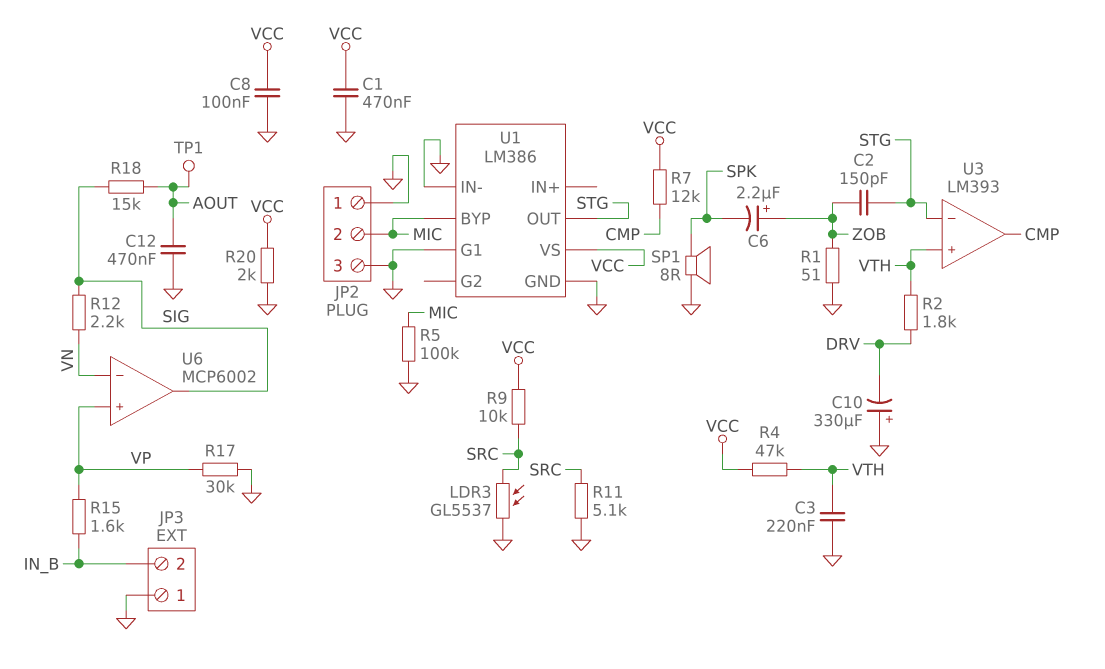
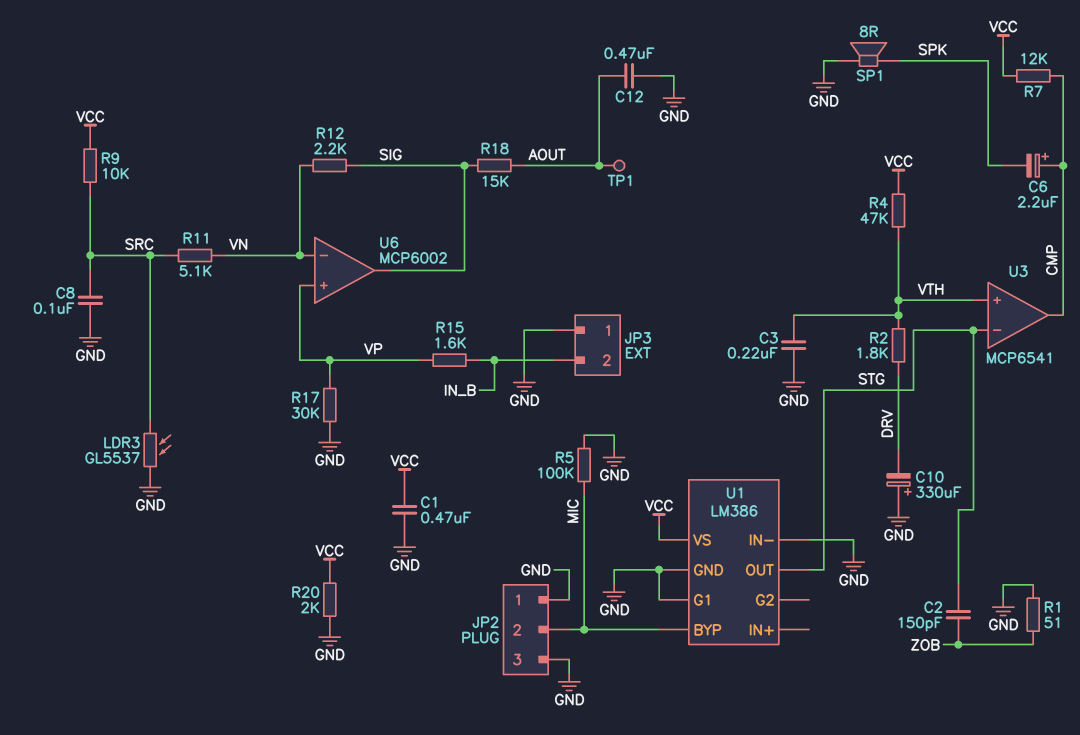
C6: 2.2uF (plus ZOB, minus SPK) -> 2.2uF (plus CMP, minus SPK)
C8: 100nF (GND, VCC) -> 100nF (GND, SRC)
R11: 5.1k (GND, SRC) -> 5.1k (SRC, VN)
U3: LM393 -> MCP6541

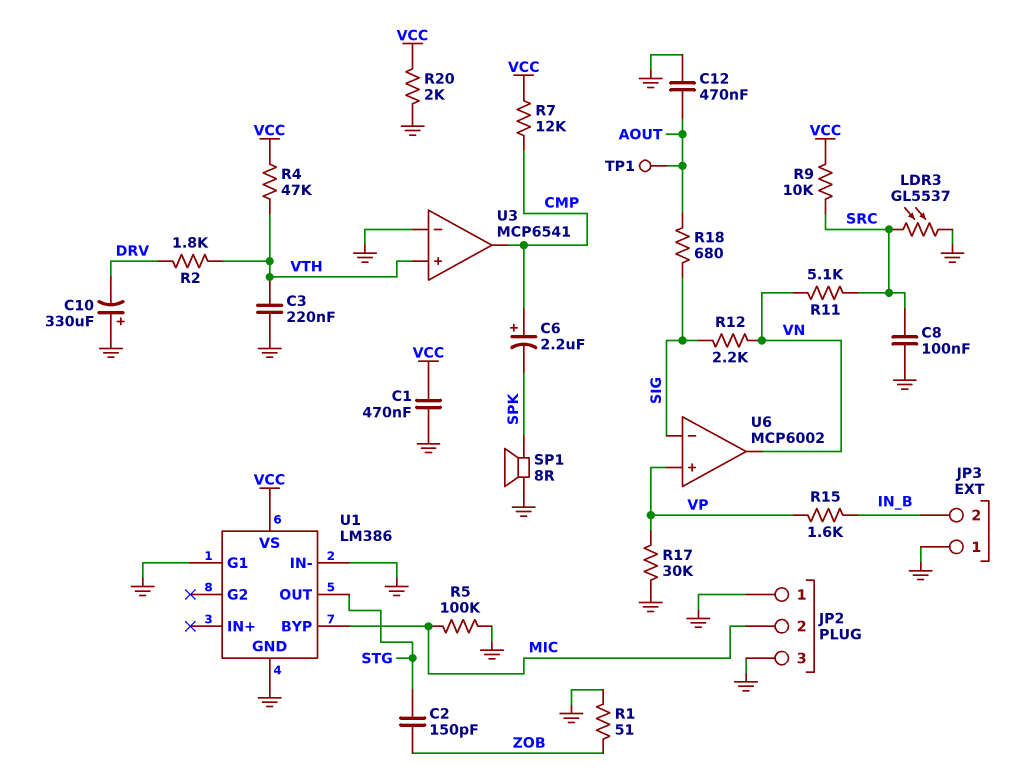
R18: 15k (AOUT, SIG) -> 680 (AOUT, SIG)
U3 pin in-: STG -> GND
U6 pin in-: VN -> SIG
U6 pin out: SIG -> VN

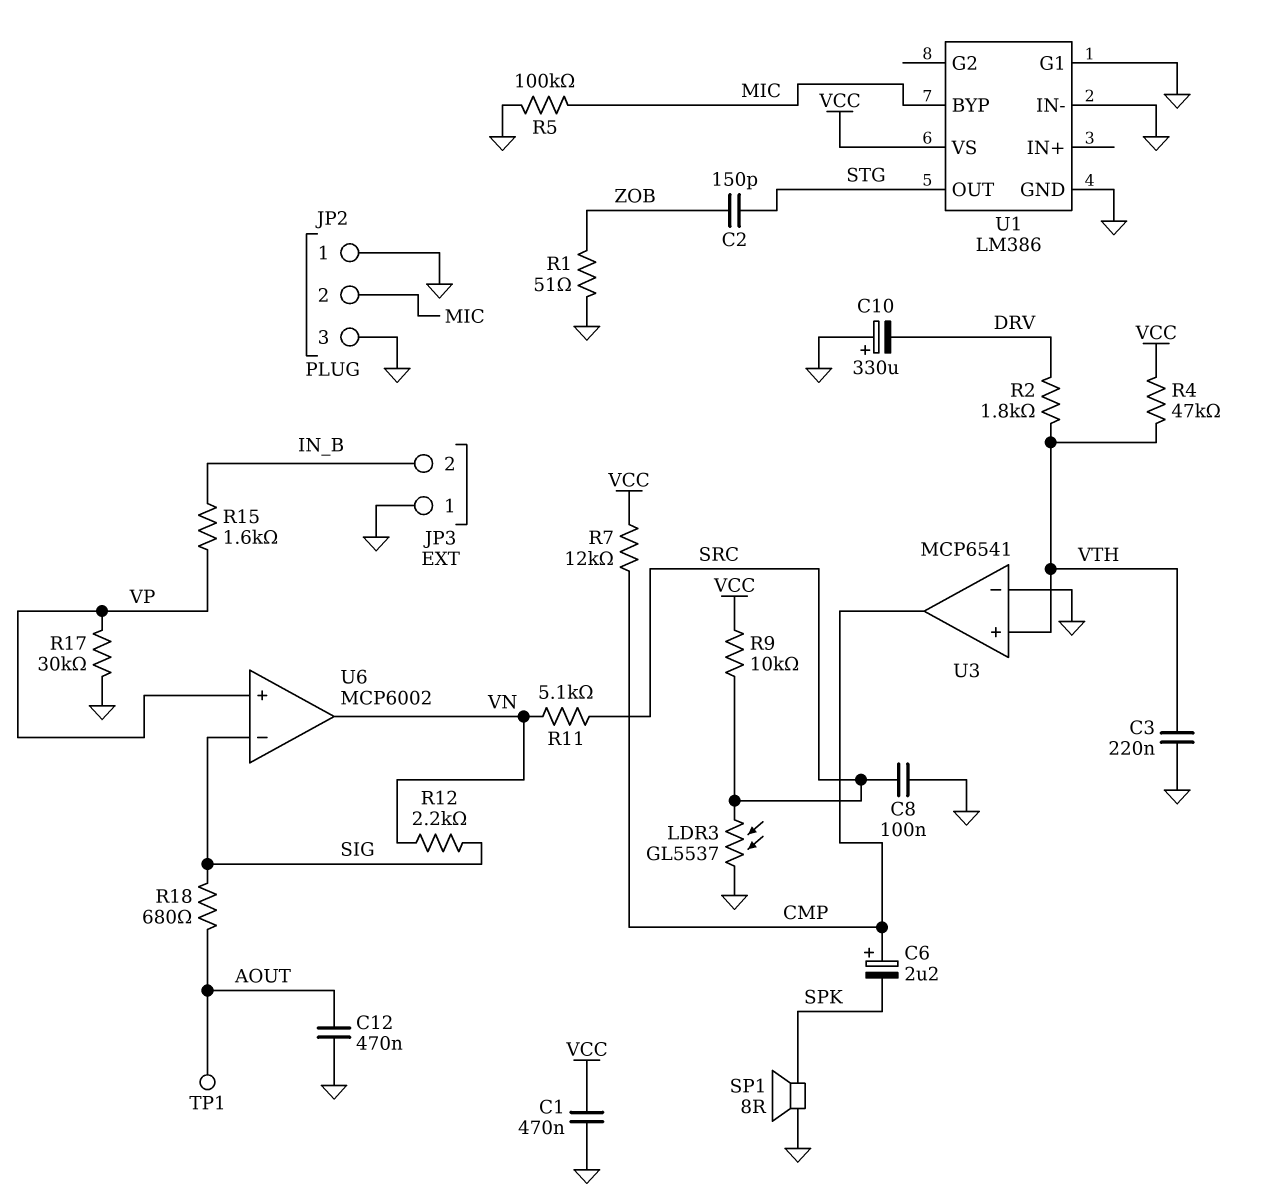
R20: 2k (GND, VCC) -> none

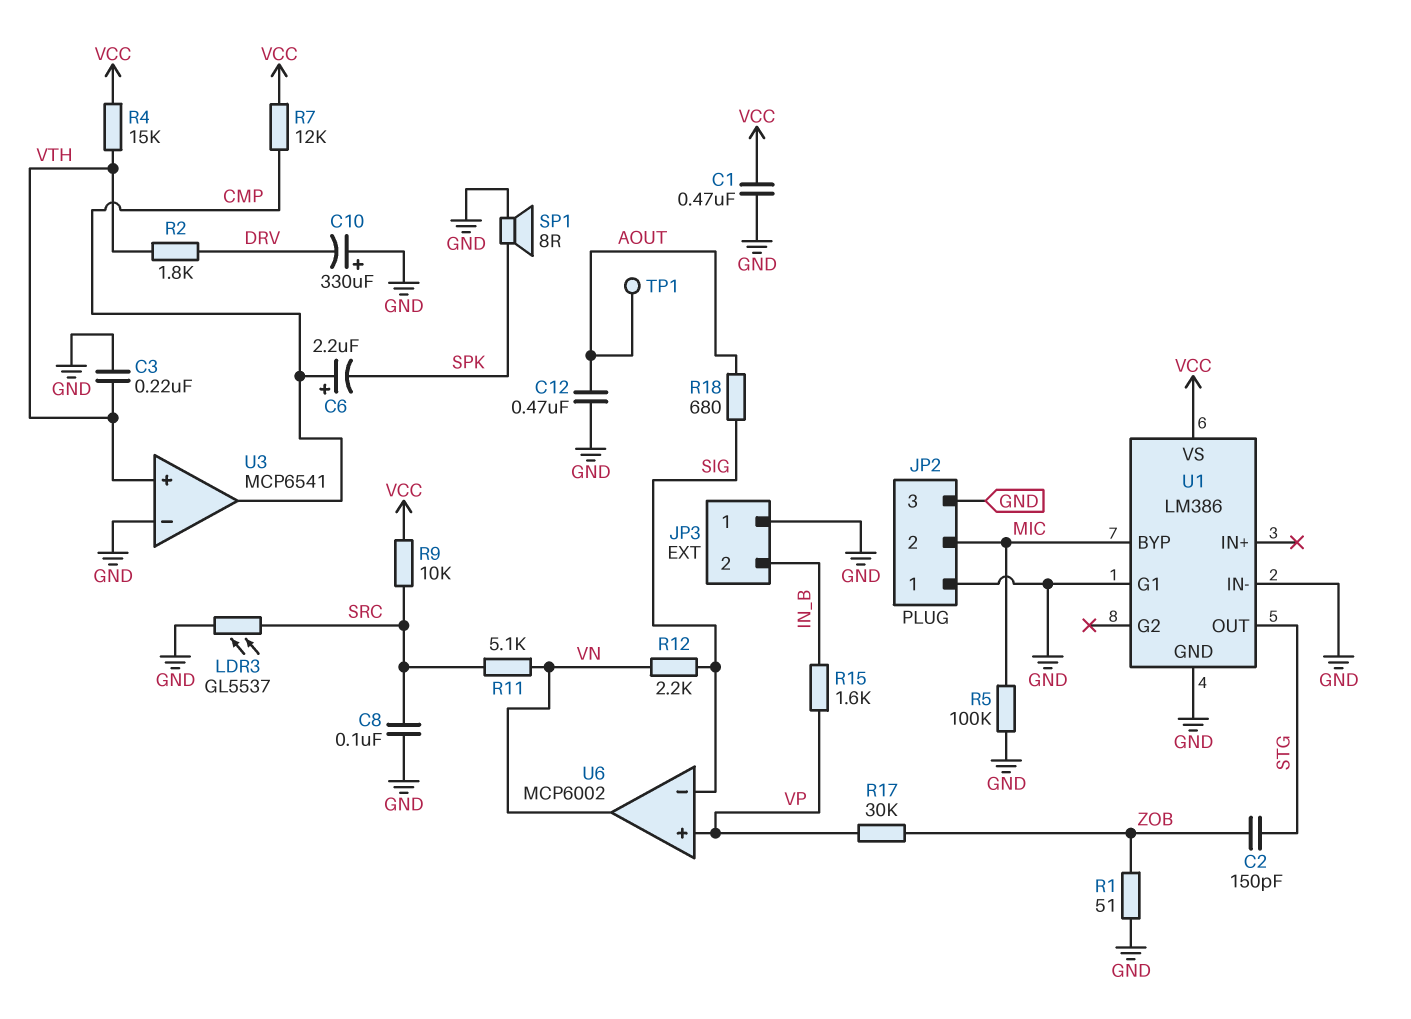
R4: 47k (VCC, VTH) -> 15k (VCC, VTH)
R17: 30k (GND, VP) -> 30k (VP, ZOB)

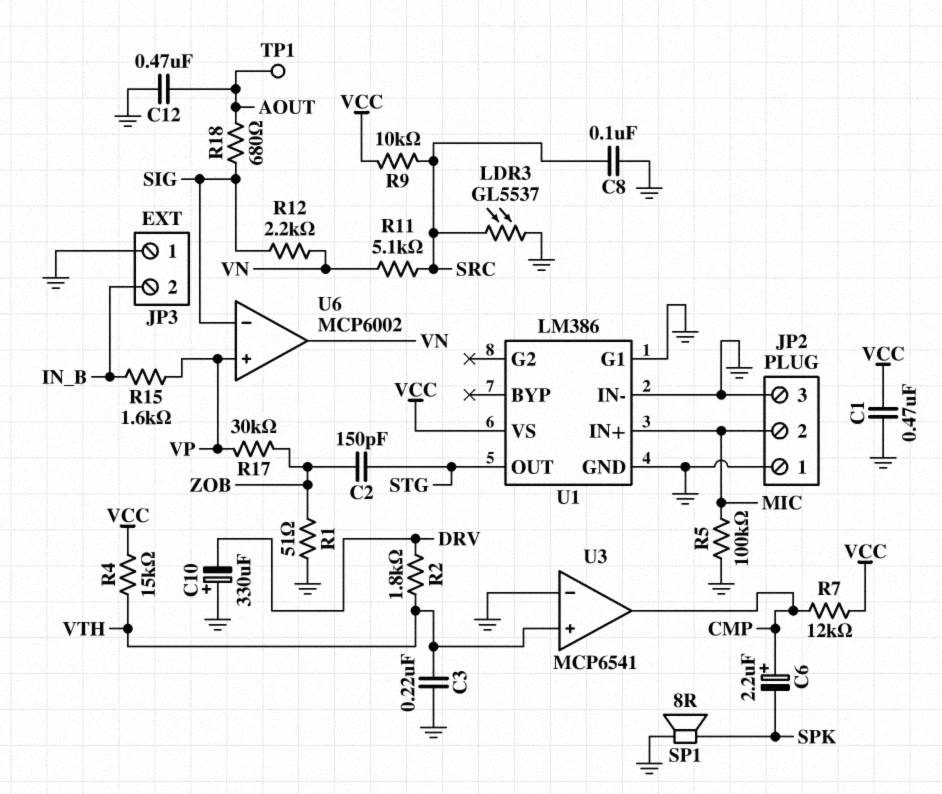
U1 pin BYP: MIC -> none
U1 pin IN+: none -> MIC

